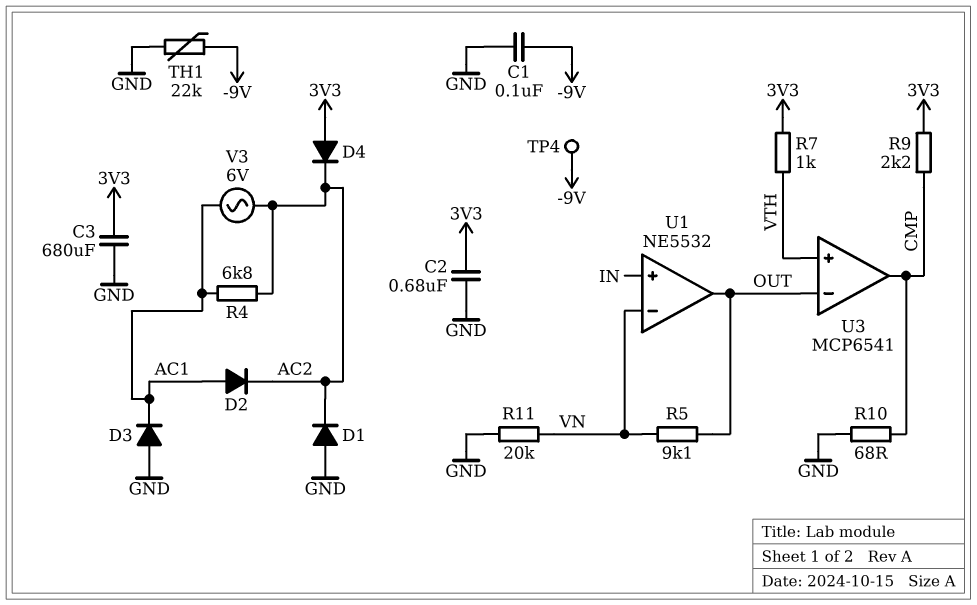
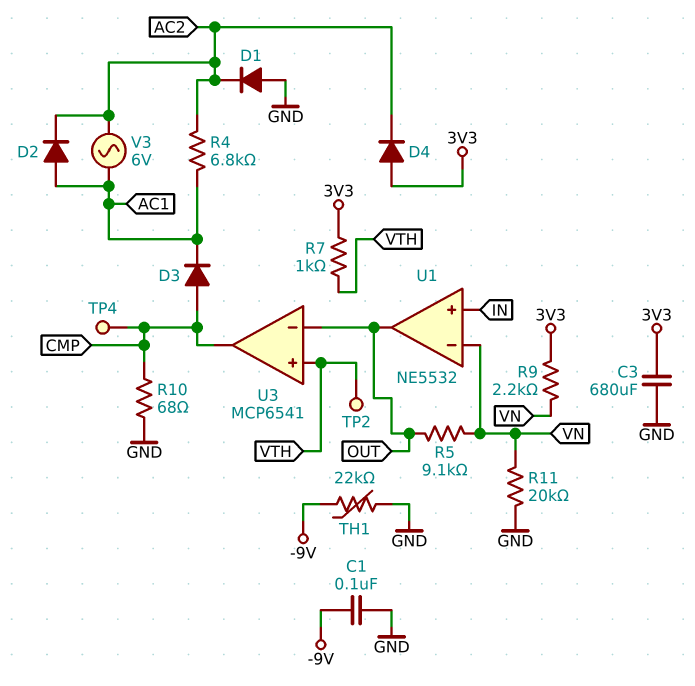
C2: 680nF (3V3, GND) -> none
D3: diode (A GND, K AC1) -> diode (A CMP, K AC1)
R9: 2.2k (3V3, CMP) -> 2.2k (3V3, VN)
TP2: none -> test point (VTH)
TP4: test point (-9V) -> test point (CMP)

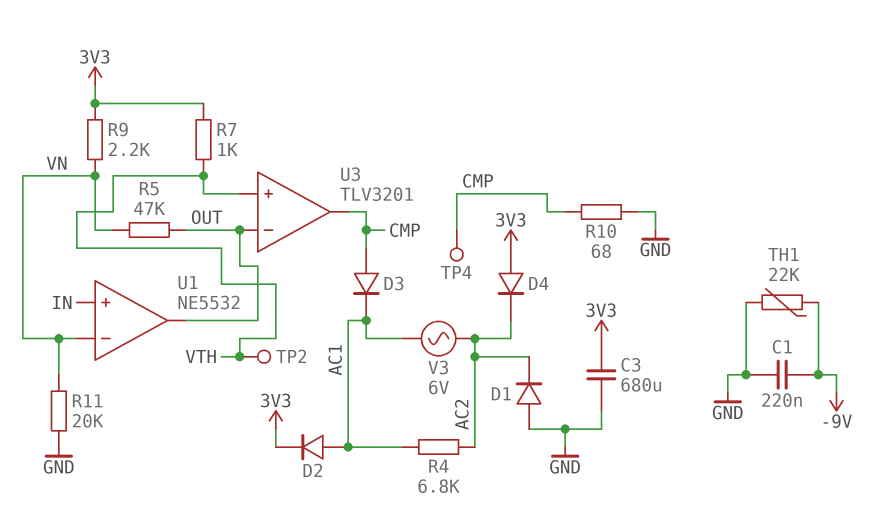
C1: 100nF (-9V, GND) -> 220nF (-9V, GND)
D2: diode (A AC1, K AC2) -> diode (A AC1, K 3V3)
R5: 9.1k (OUT, VN) -> 47k (OUT, VN)
U3: MCP6541 -> TLV3201

